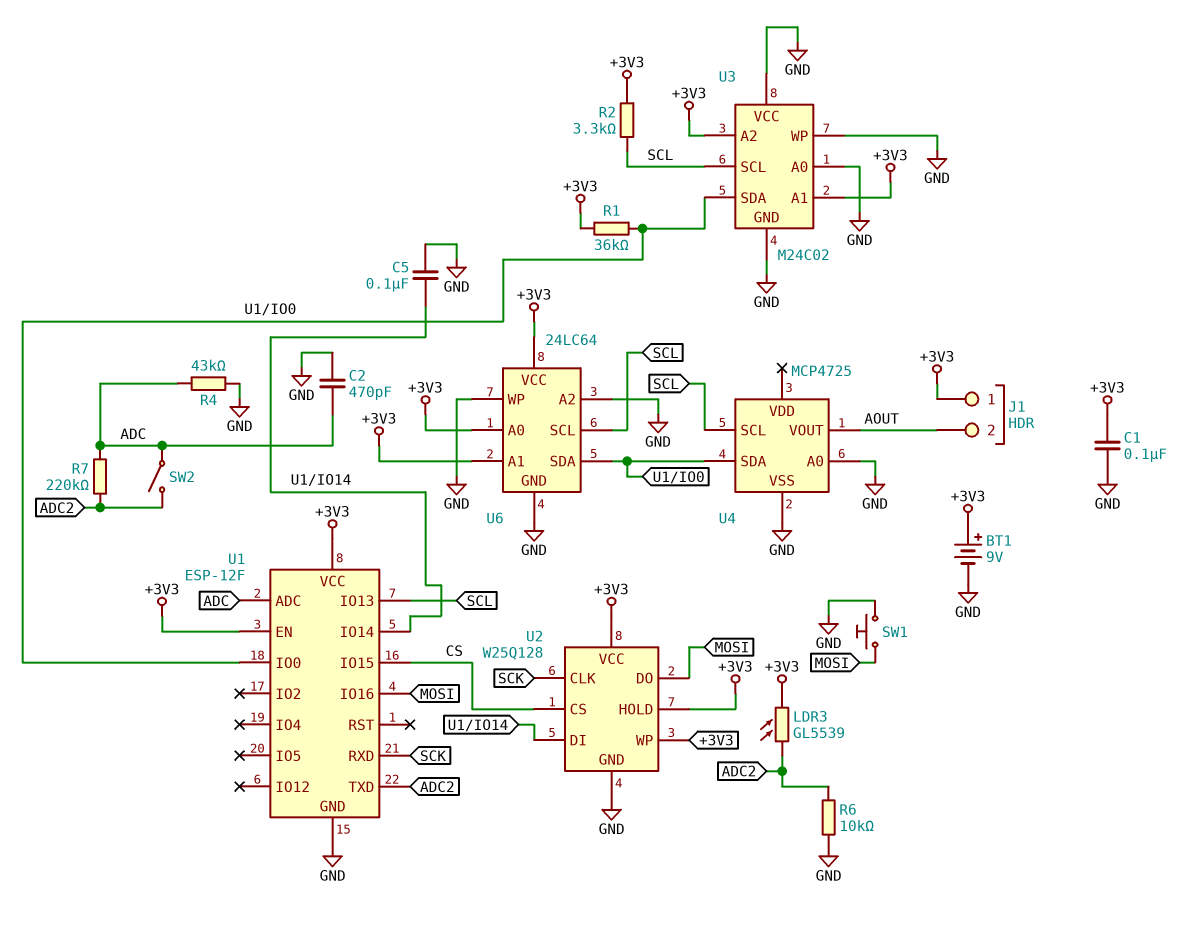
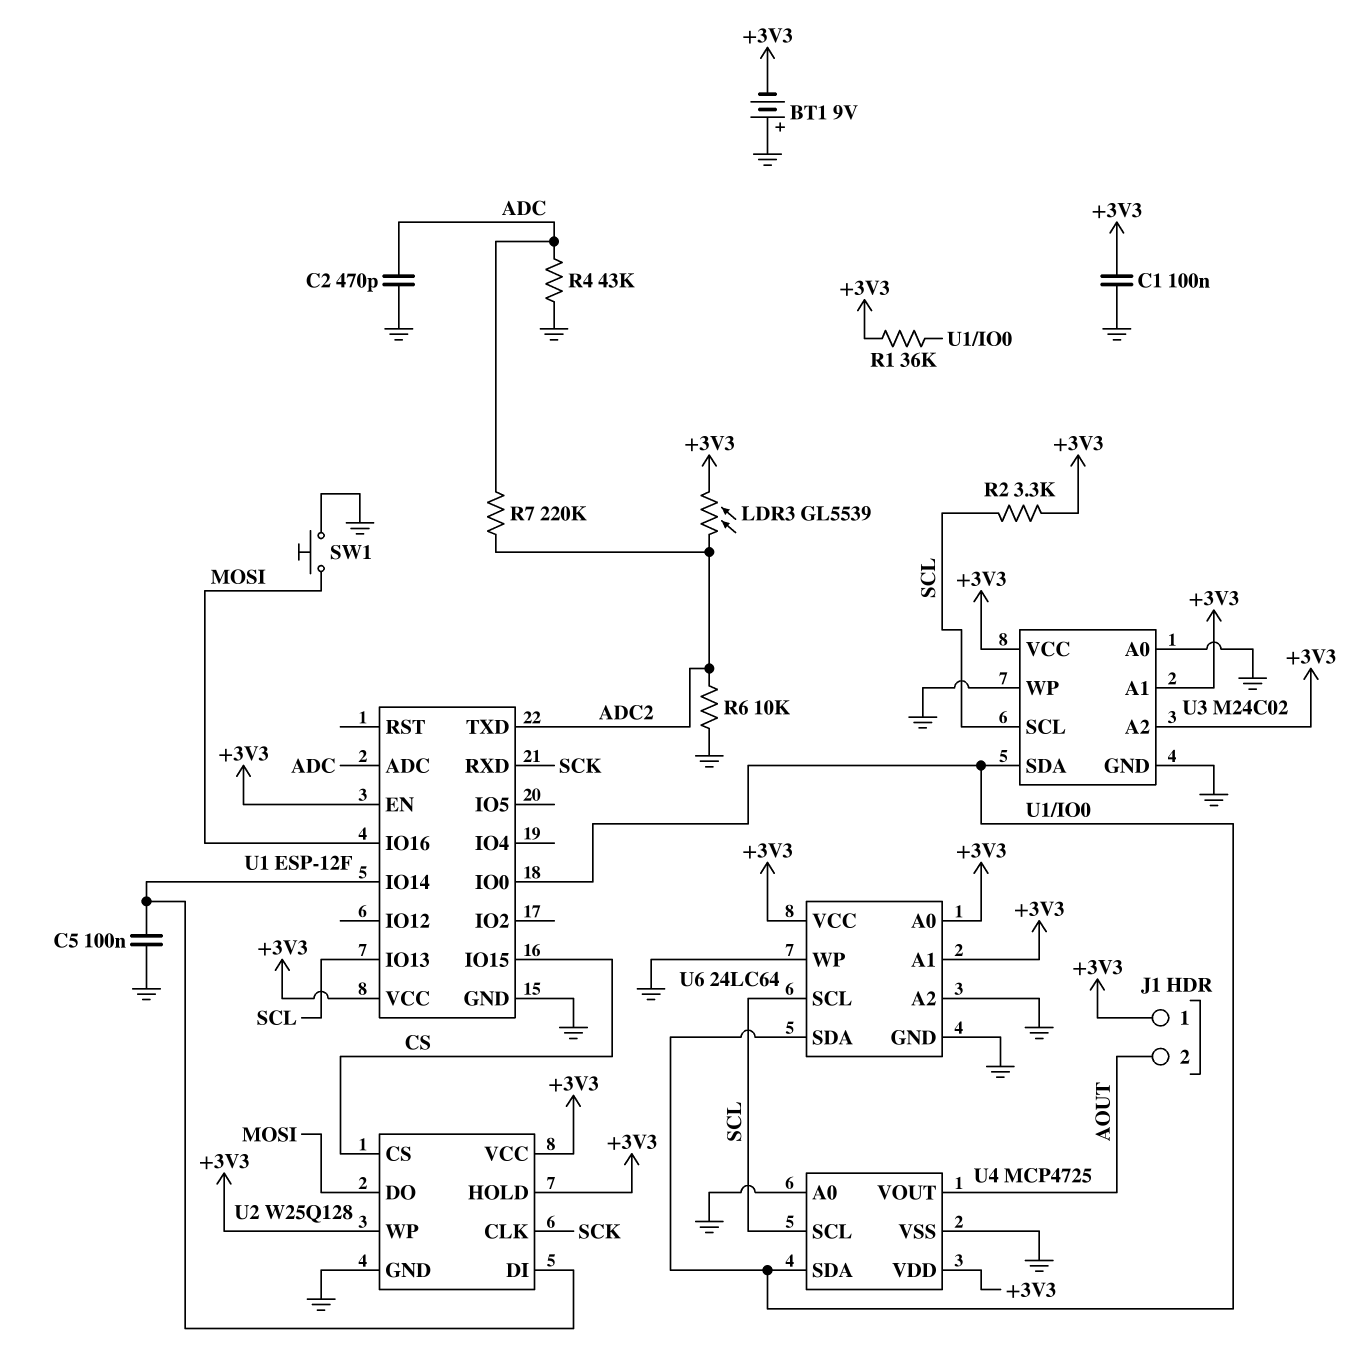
BT1: 9V (plus +3V3, minus GND) -> 9V (plus GND, minus +3V3)
SW2: switch (ADC, ADC2) -> none
U3 pin VCC: GND -> +3V3
U4 pin VDD: none -> +3V3

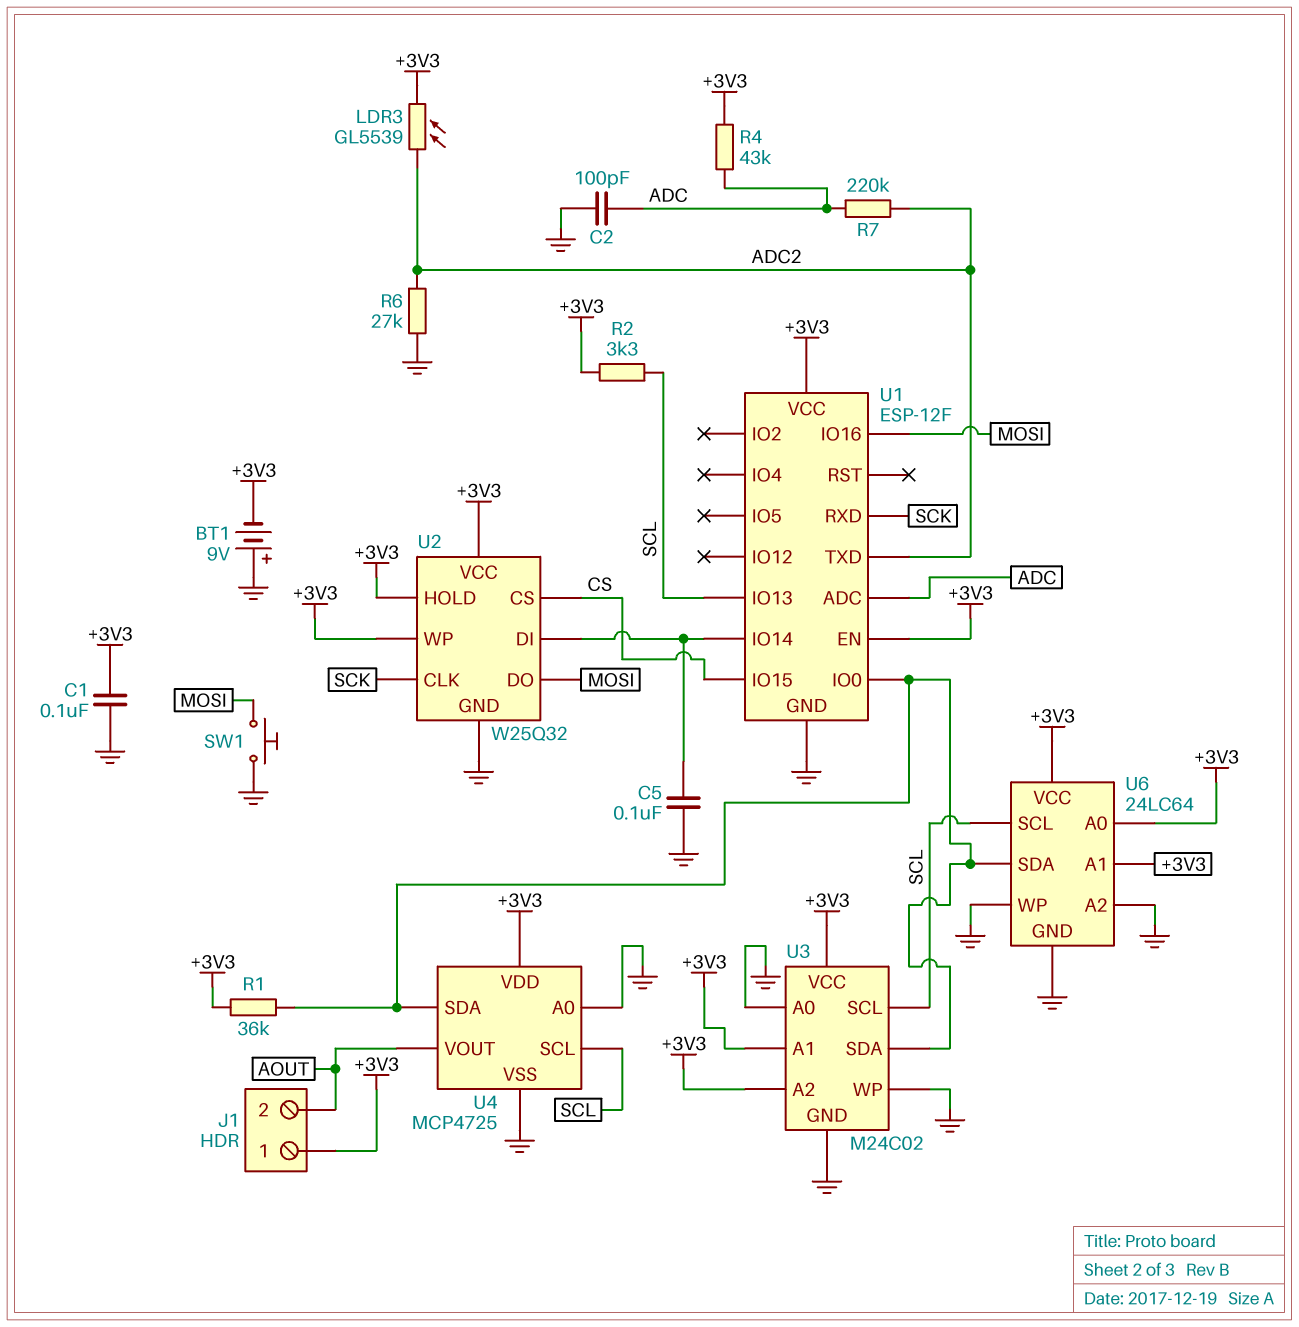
C2: 470pF (ADC, GND) -> 100pF (ADC, GND)
R4: 43k (ADC, GND) -> 43k (+3V3, ADC)
R6: 10k (ADC2, GND) -> 27k (ADC2, GND)
U2: W25Q128 -> W25Q32

